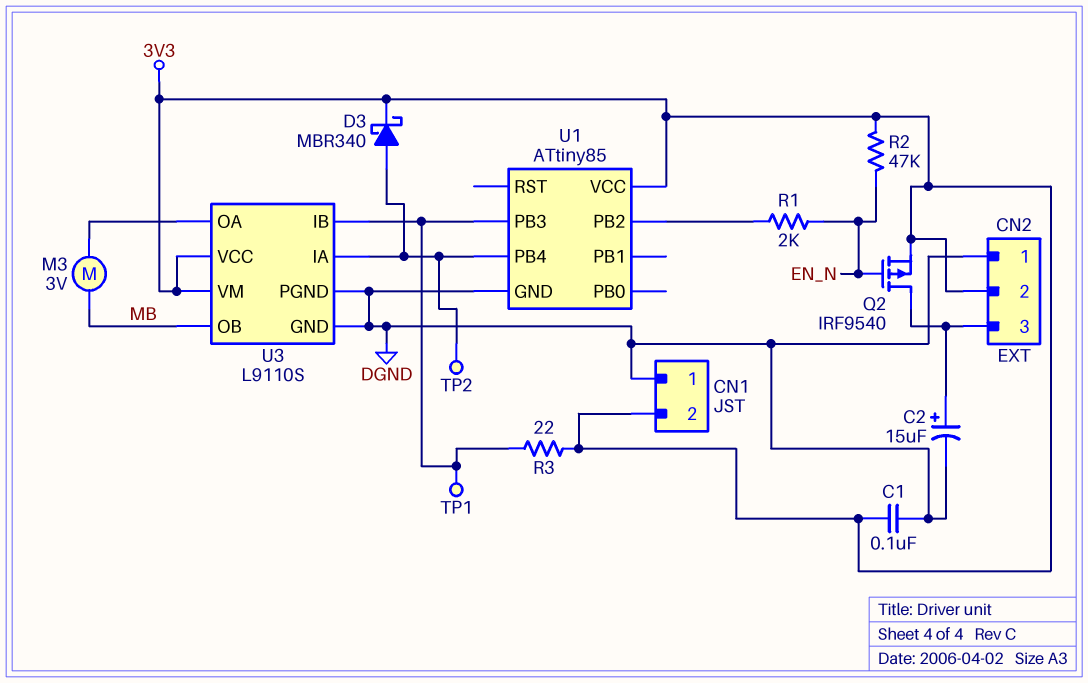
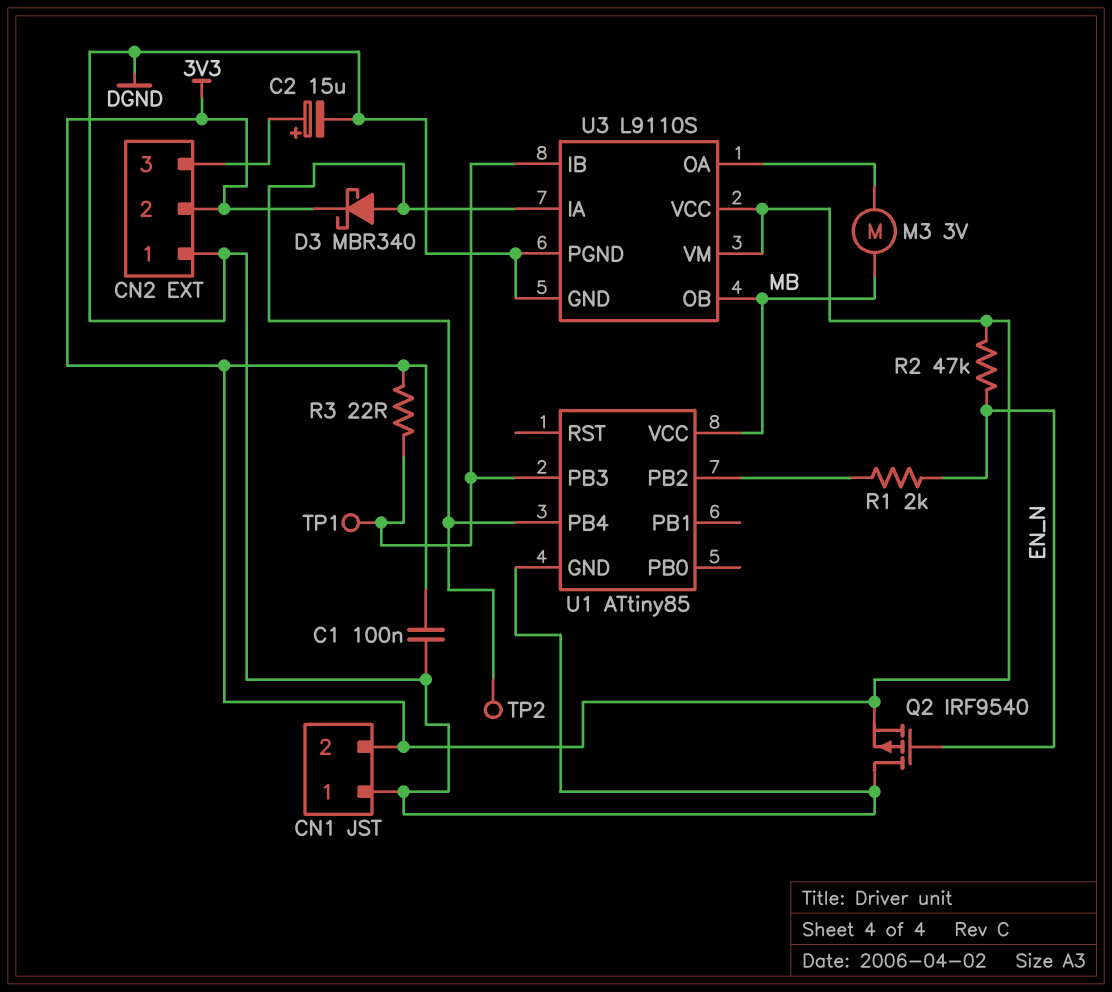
Q2: PMOS IRF9540 (G EN_N, D CN2/3, S 3V3) -> PMOS IRF9540 (G EN_N, D DGND, S 3V3)
U1 pin VCC: 3V3 -> MB

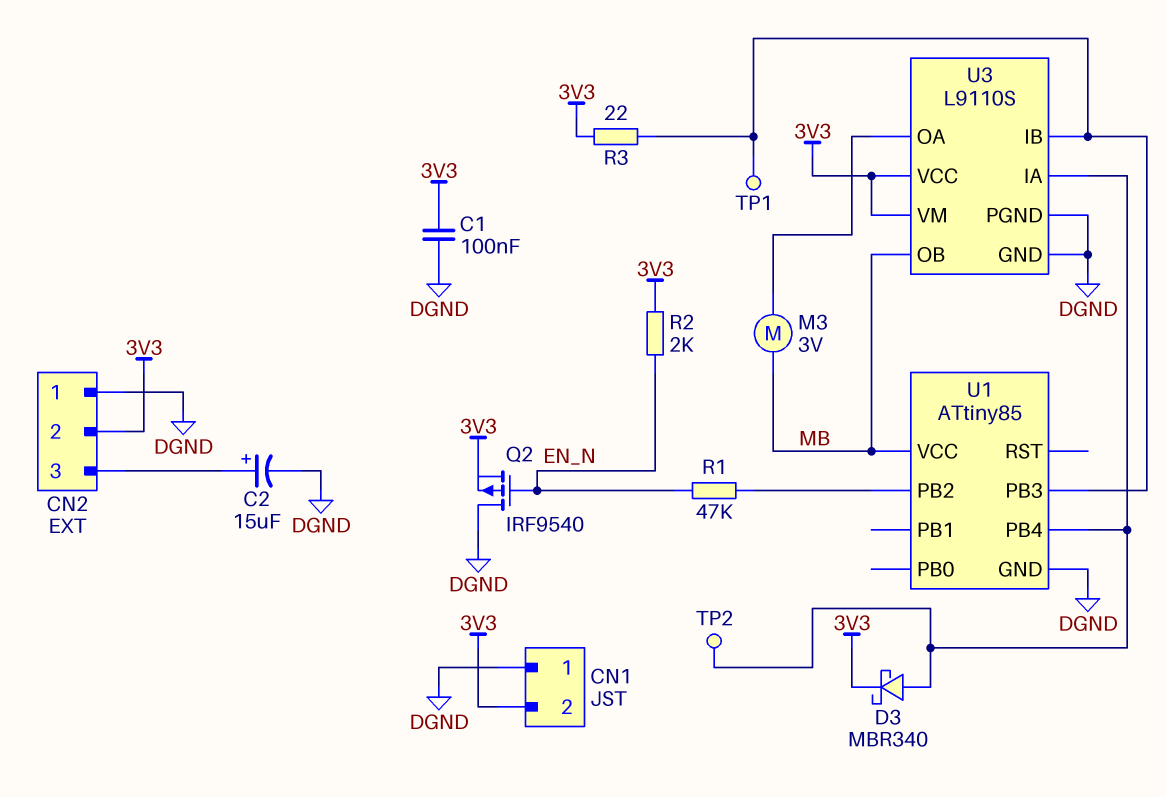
R1: 2k (EN_N, U1/PB2) -> 47k (EN_N, U1/PB2)
R2: 47k (3V3, EN_N) -> 2k (3V3, EN_N)

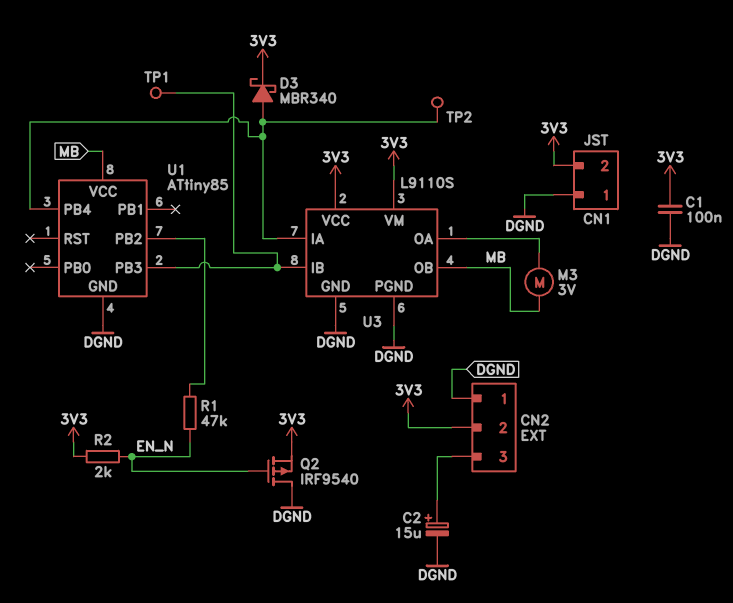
R3: 22 (3V3, U1/PB3) -> none

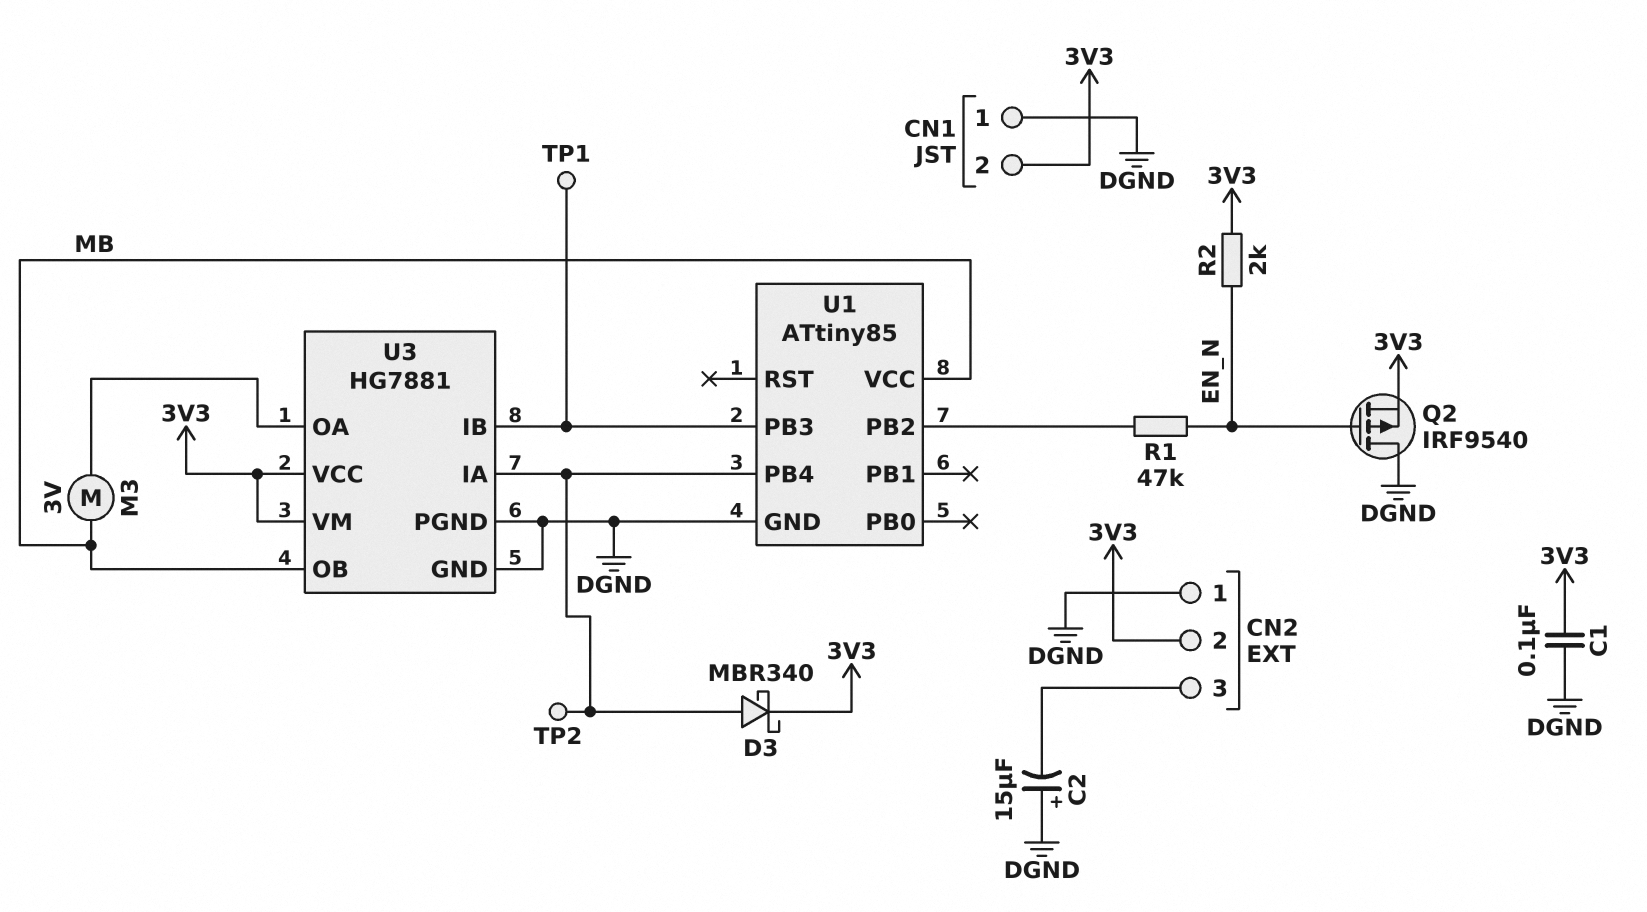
C2: 15uF (plus CN2/3, minus DGND) -> 15uF (plus DGND, minus CN2/3)
U3: L9110S -> HG7881

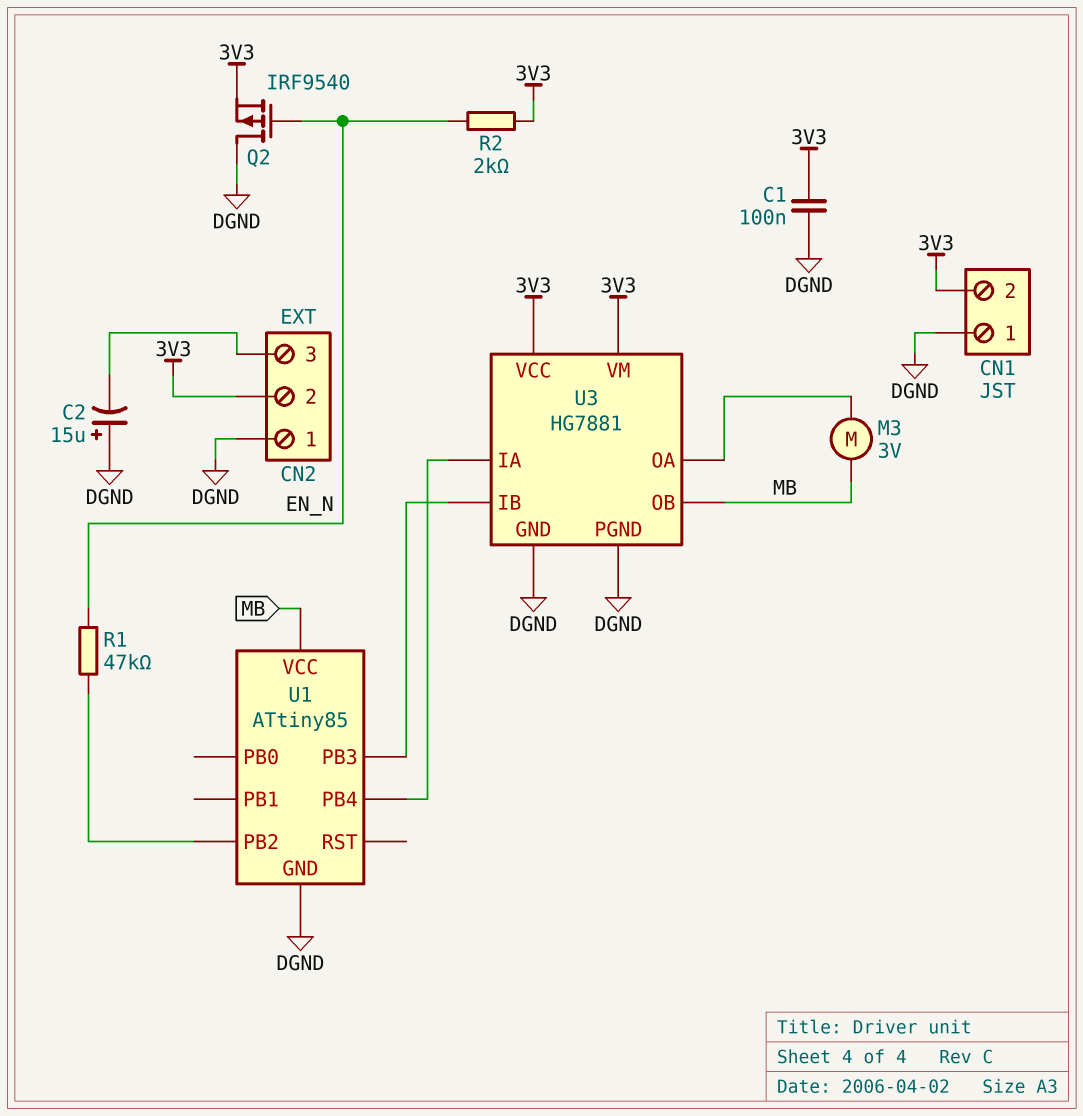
D3: schottky MBR340 (A U1/PB4, K 3V3) -> none
TP1: test point (U1/PB3) -> none
TP2: test point (U1/PB4) -> none

